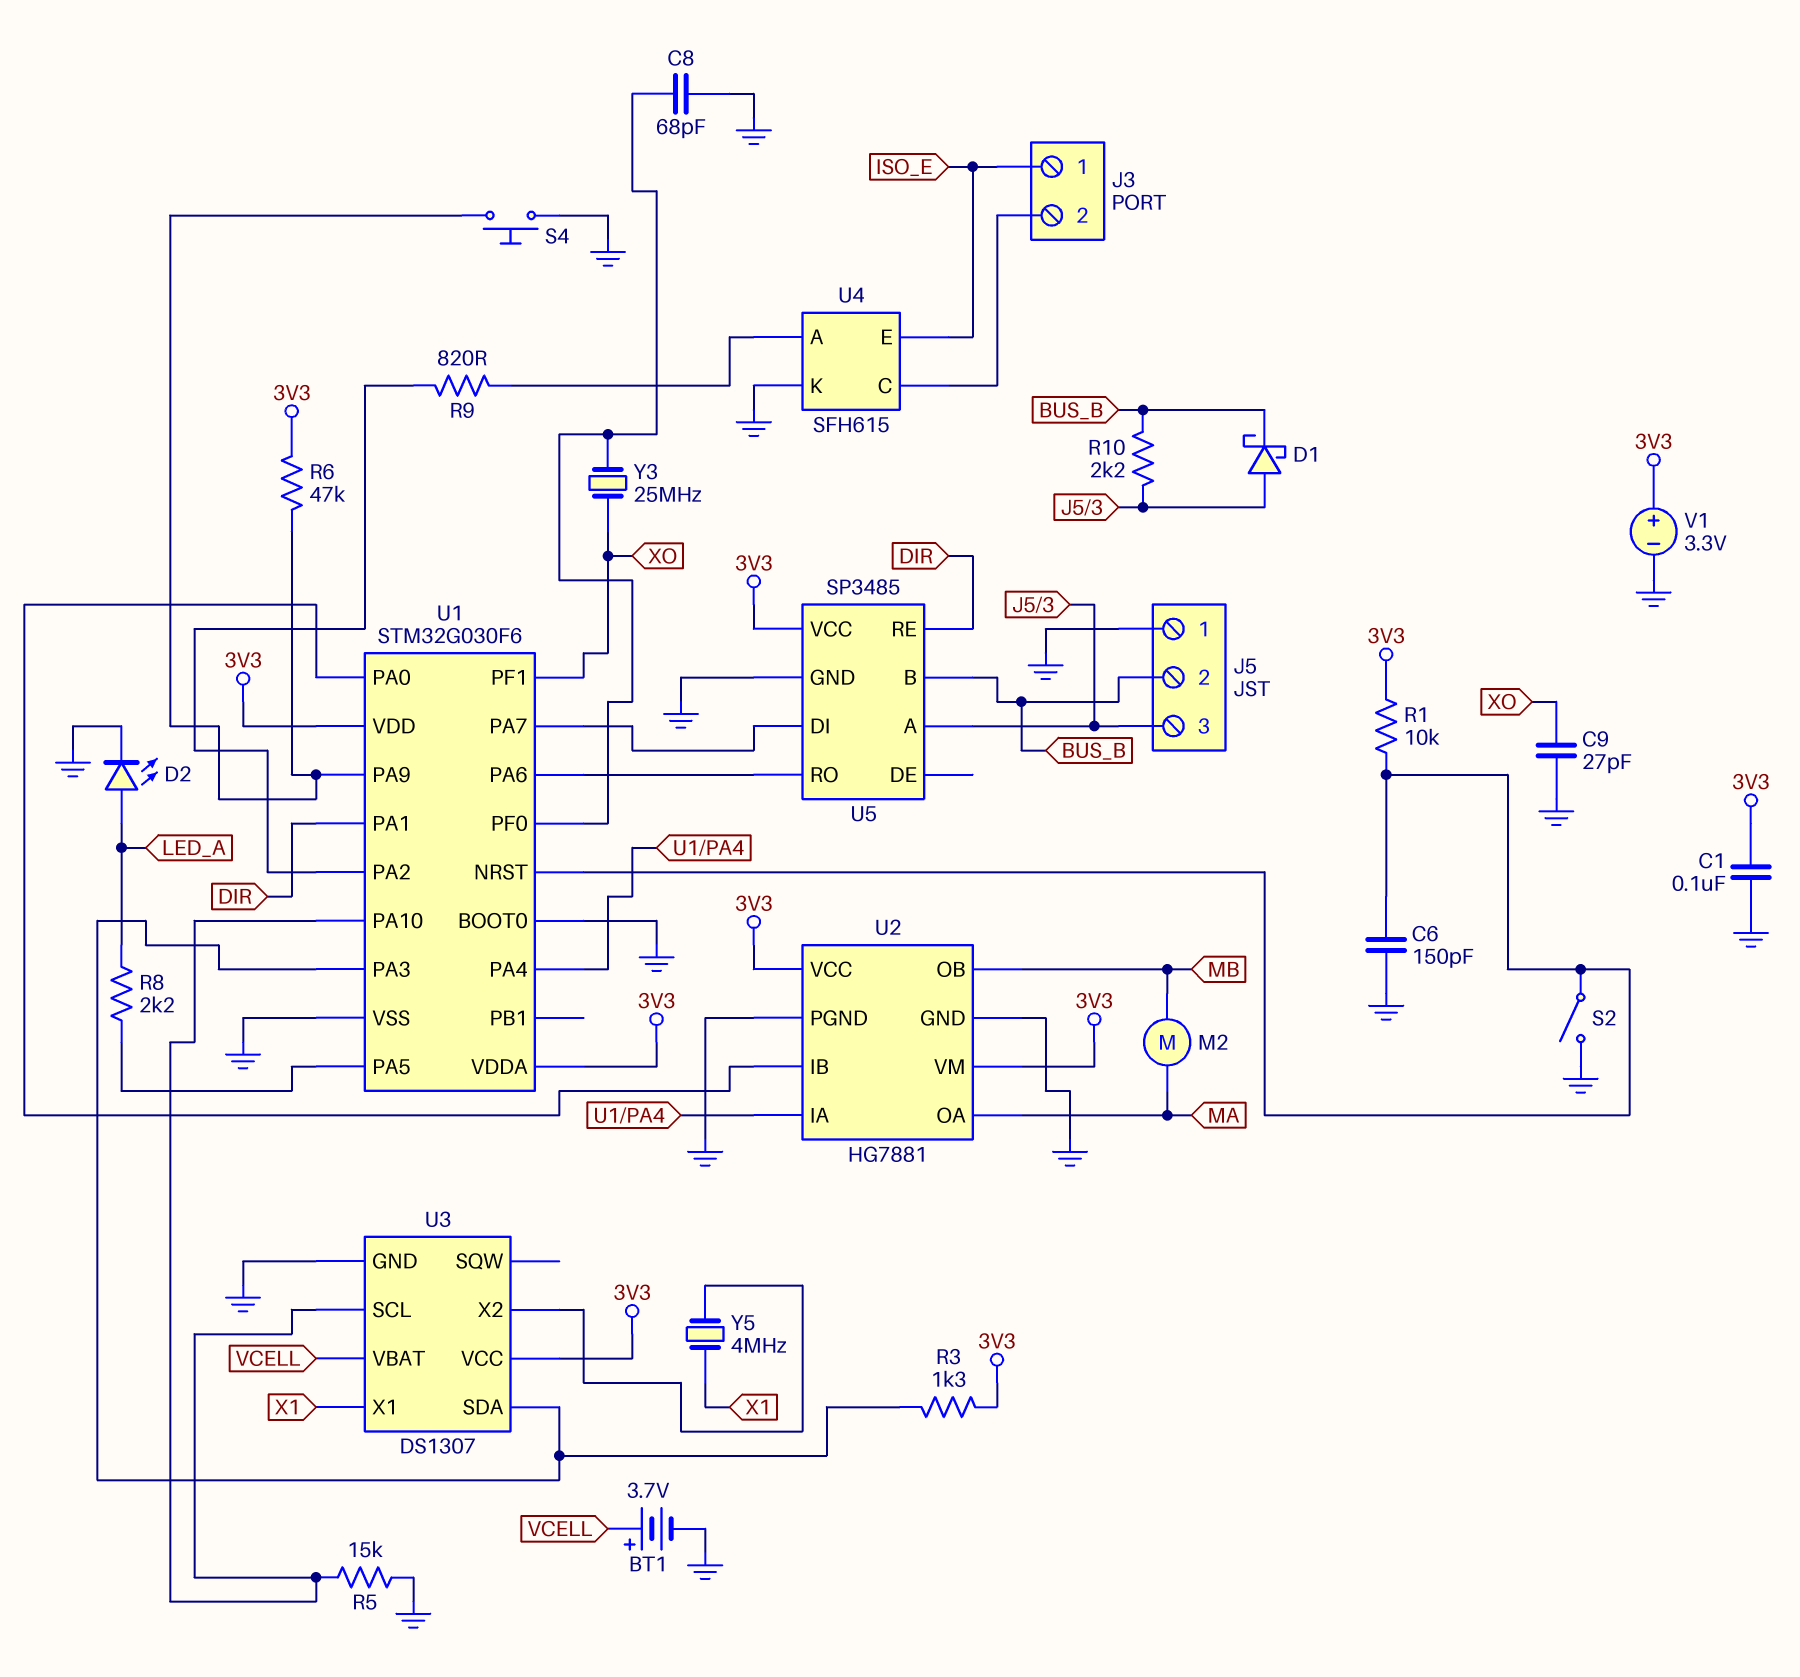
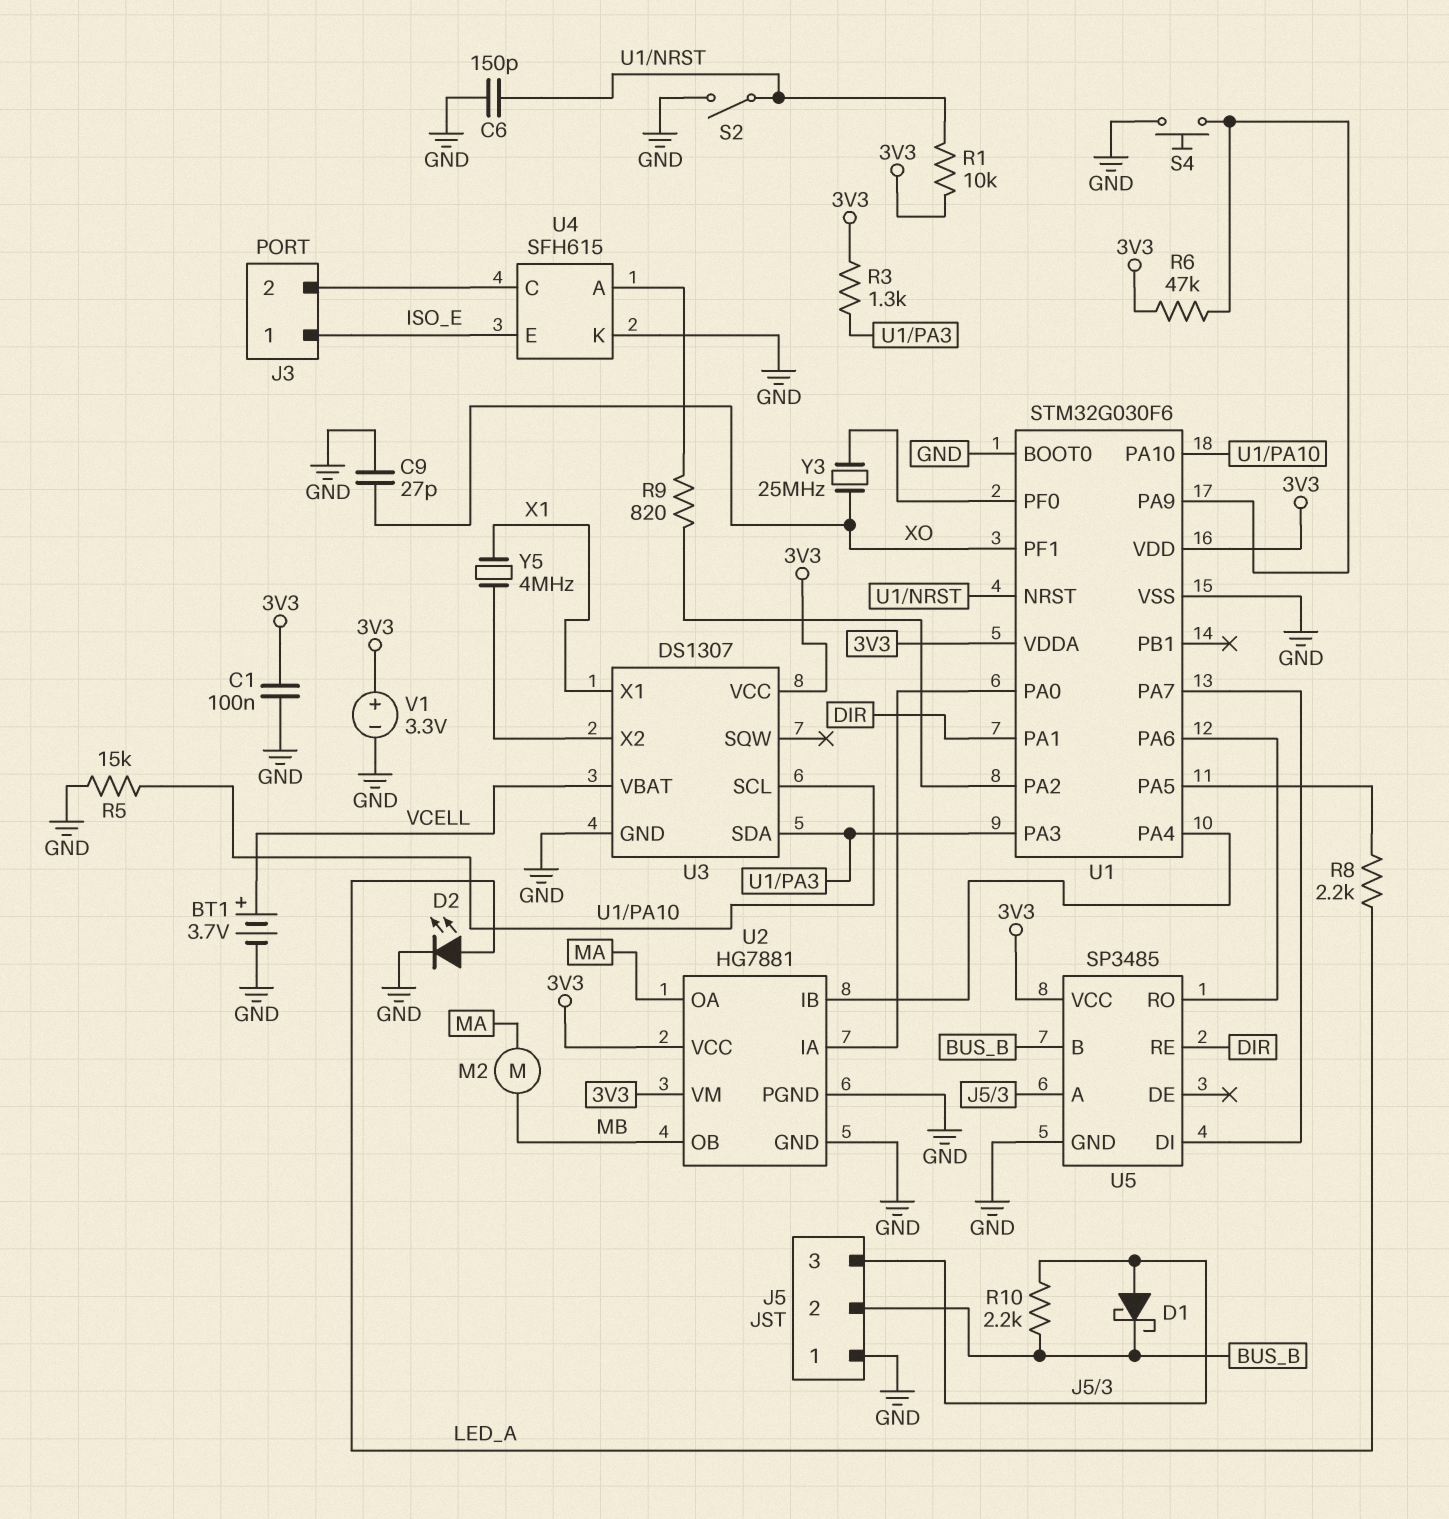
C8: 68pF (GND, U1/PF0) -> none
U2 pin IA: U1/PA4 -> U1/PA0
U2 pin IB: U1/PA0 -> U1/PA4

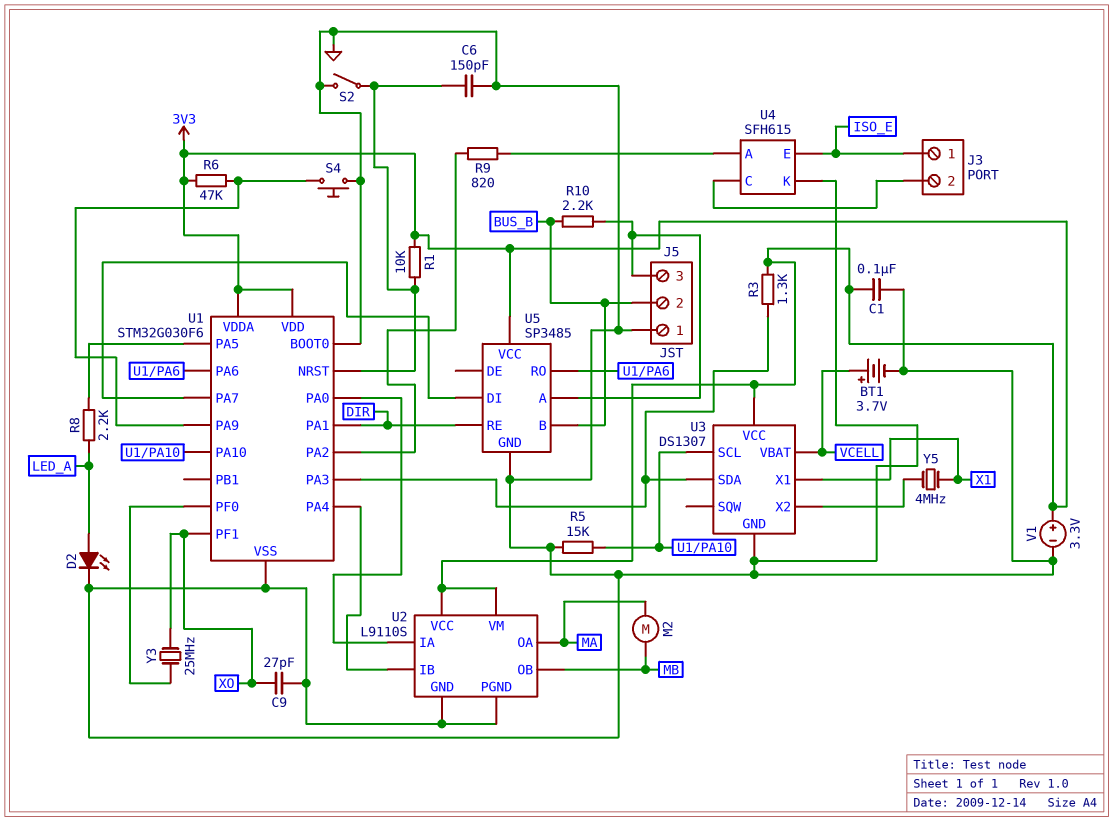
D1: schottky (A J5/3, K BUS_B) -> none
U2: HG7881 -> L9110S

